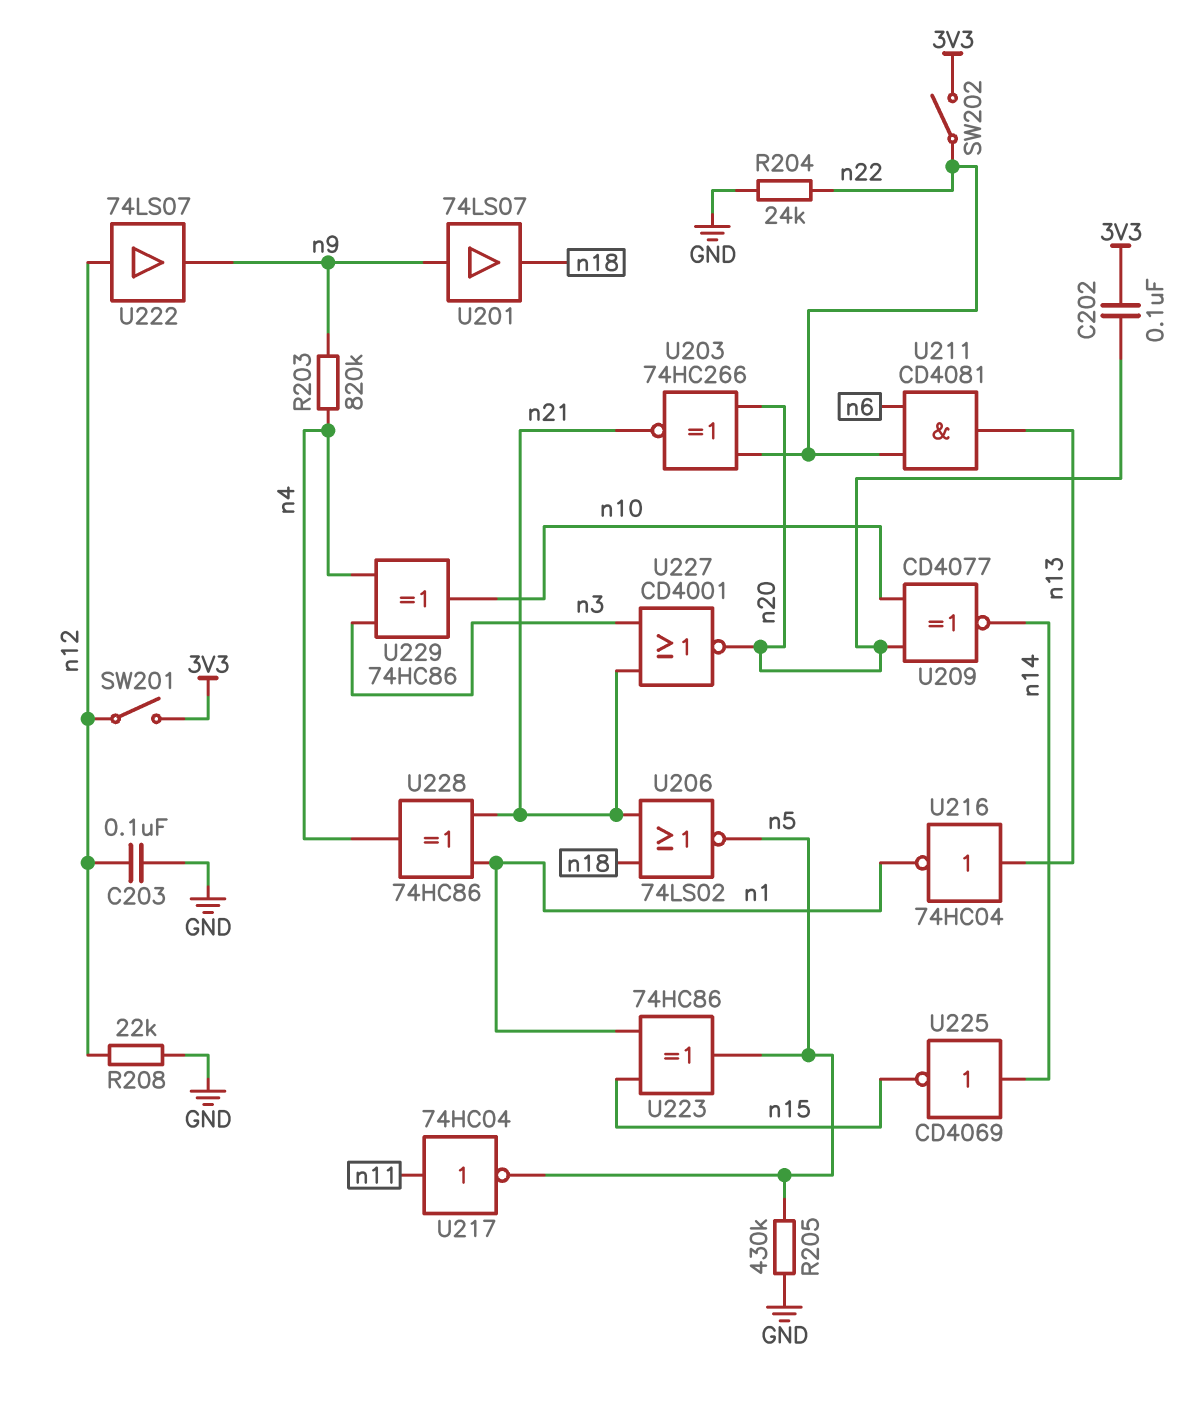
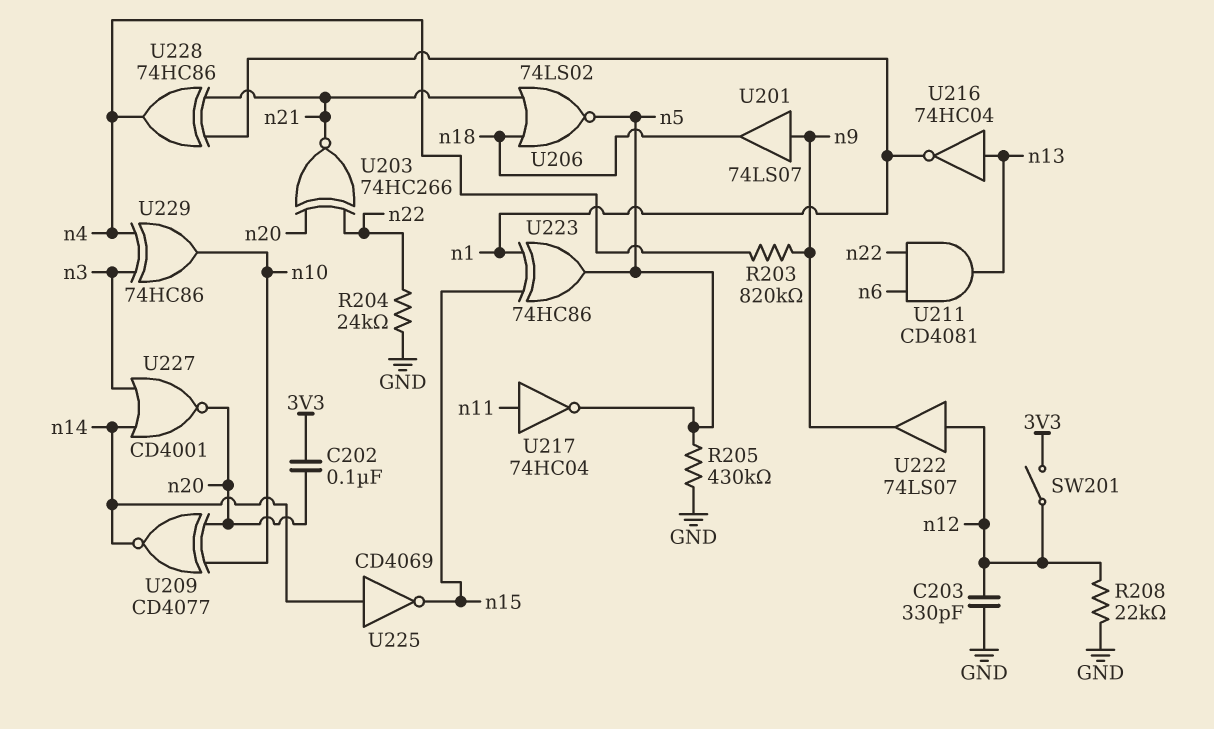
C203: 100nF (GND, n12) -> 330pF (GND, n12)
SW202: switch (3V3, n22) -> none
U227: NOR CD4001 (in n3, in n21, out n20) -> NOR CD4001 (in n3, in n14, out n20)

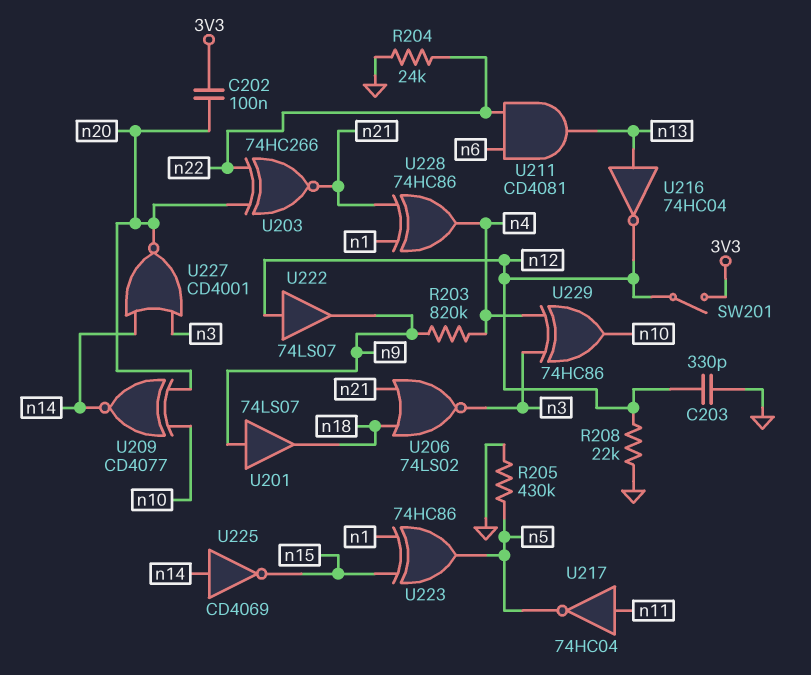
U206: NOR 74LS02 (in n18, in n21, out n5) -> NOR 74LS02 (in n18, in n21, out n3)
U216: NOT 74HC04 (in n13, out n1) -> NOT 74HC04 (in n13, out n12)

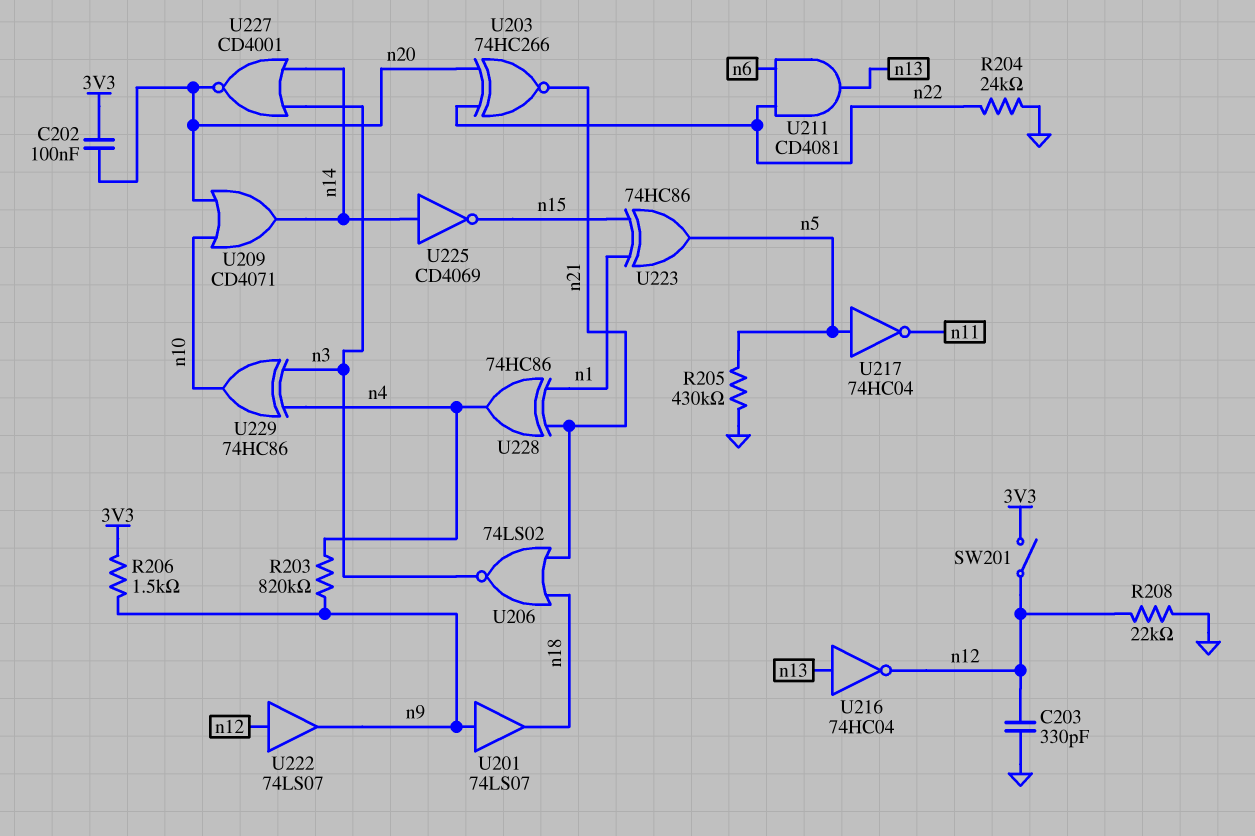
R206: none -> 1.5k (3V3, n9)
U209: XNOR CD4077 (in n10, in n20, out n14) -> OR CD4071 (in n10, in n20, out n14)
U217: NOT 74HC04 (in n11, out n5) -> NOT 74HC04 (in n5, out n11)

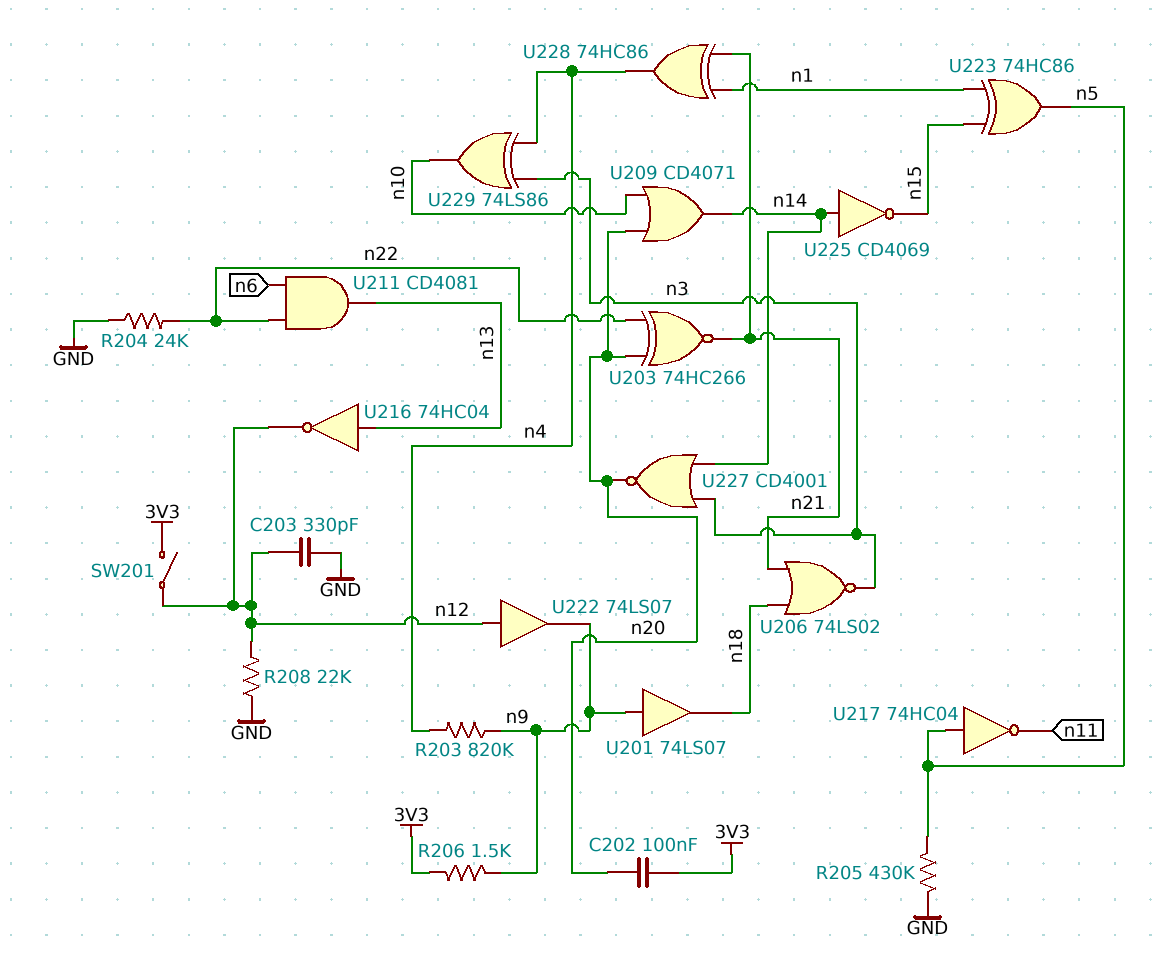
U229: XOR 74HC86 (in n3, in n4, out n10) -> XOR 74LS86 (in n3, in n4, out n10)

